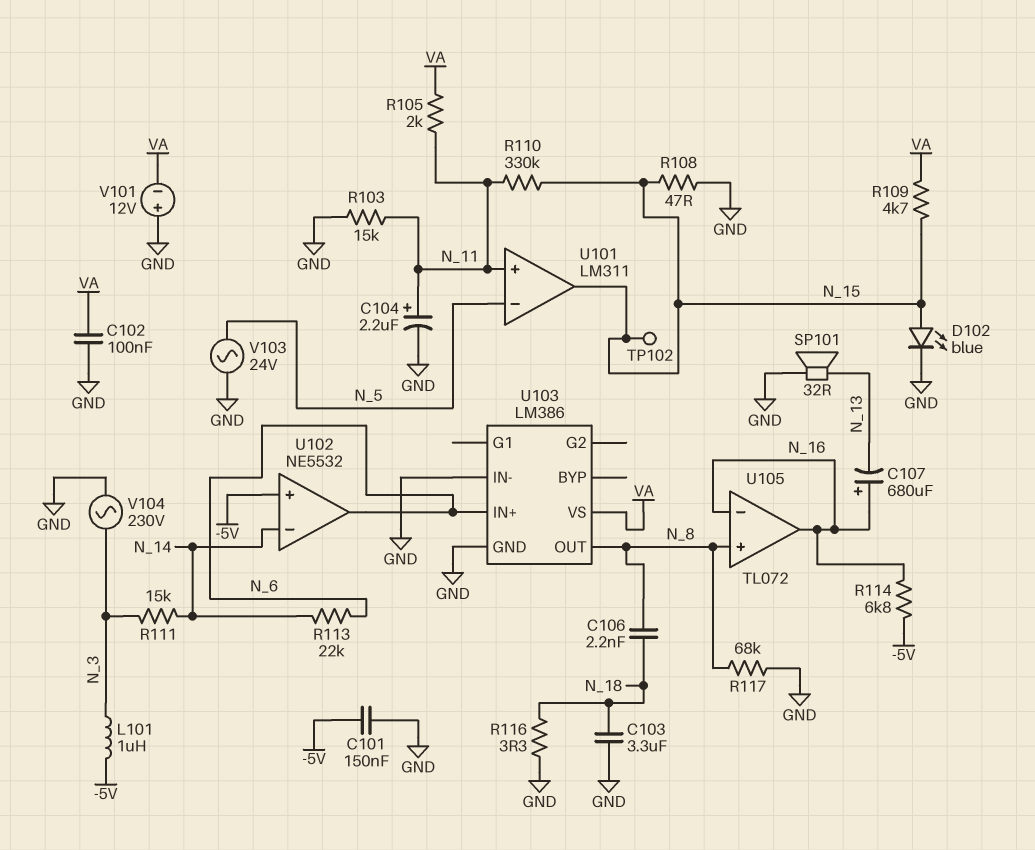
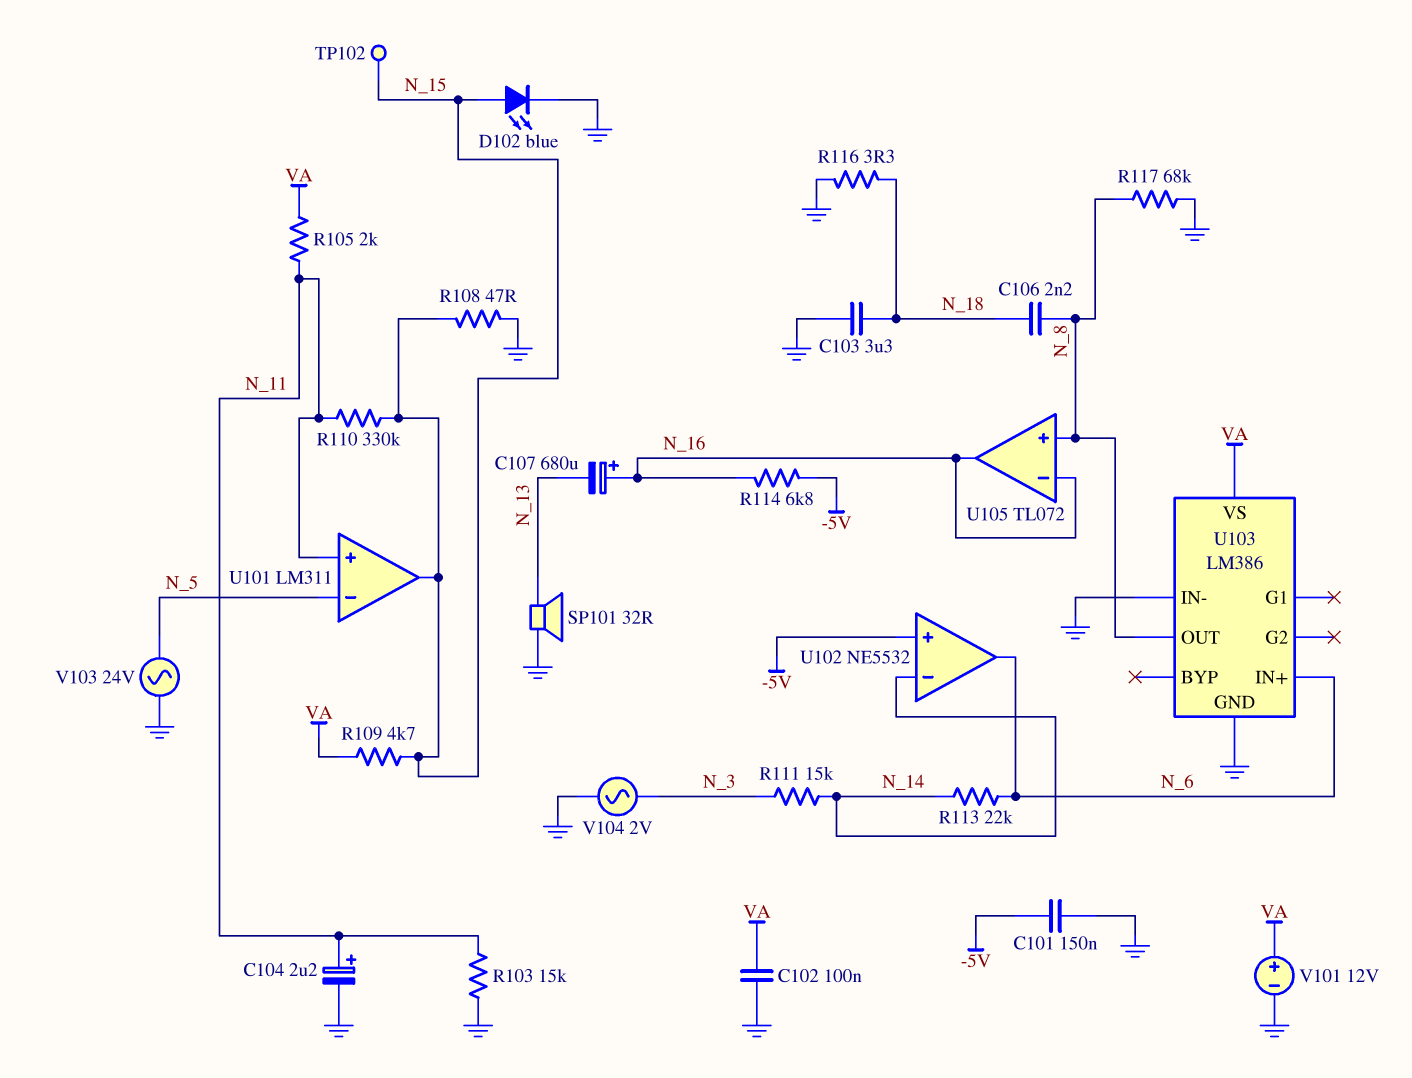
L101: 1uH (-5V, N_3) -> none
V101: 12V (plus GND, minus VA) -> 12V (plus VA, minus GND)
V104: AC 230V (GND, N_3) -> AC 2V (GND, N_3)

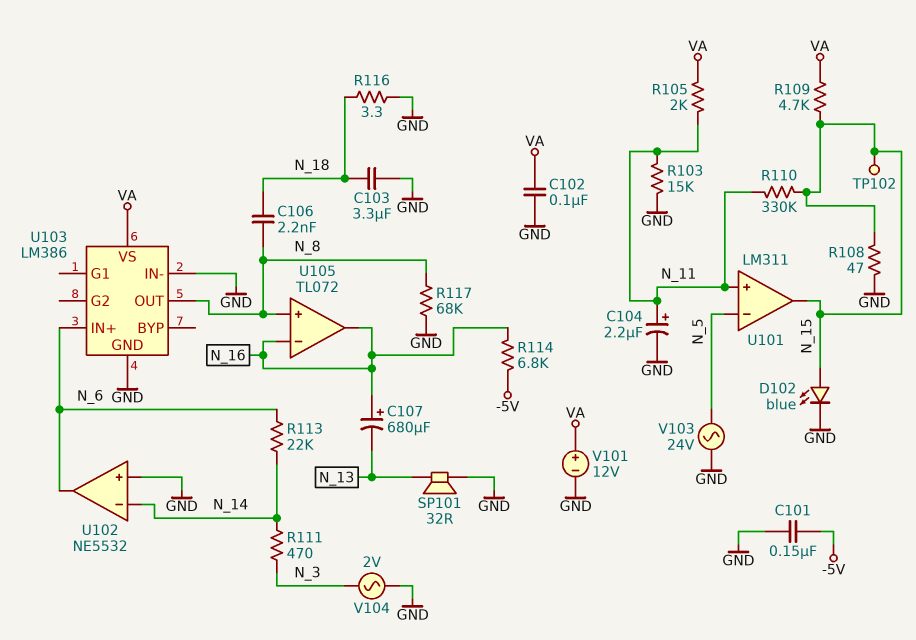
R111: 15k (N_3, N_14) -> 470 (N_3, N_14)
U102 pin in+: -5V -> GND

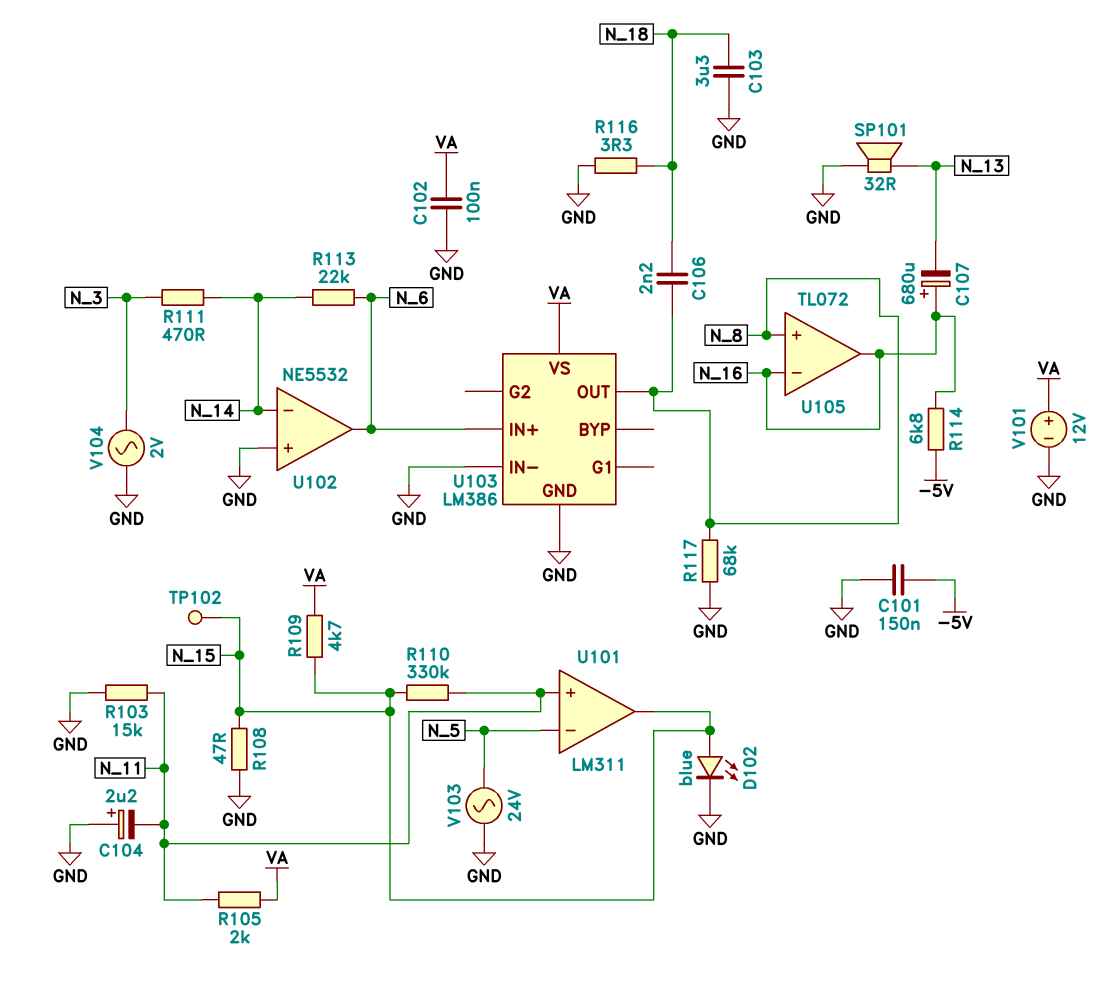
C104: 2.2uF (plus N_11, minus GND) -> 2.2uF (plus GND, minus N_11)

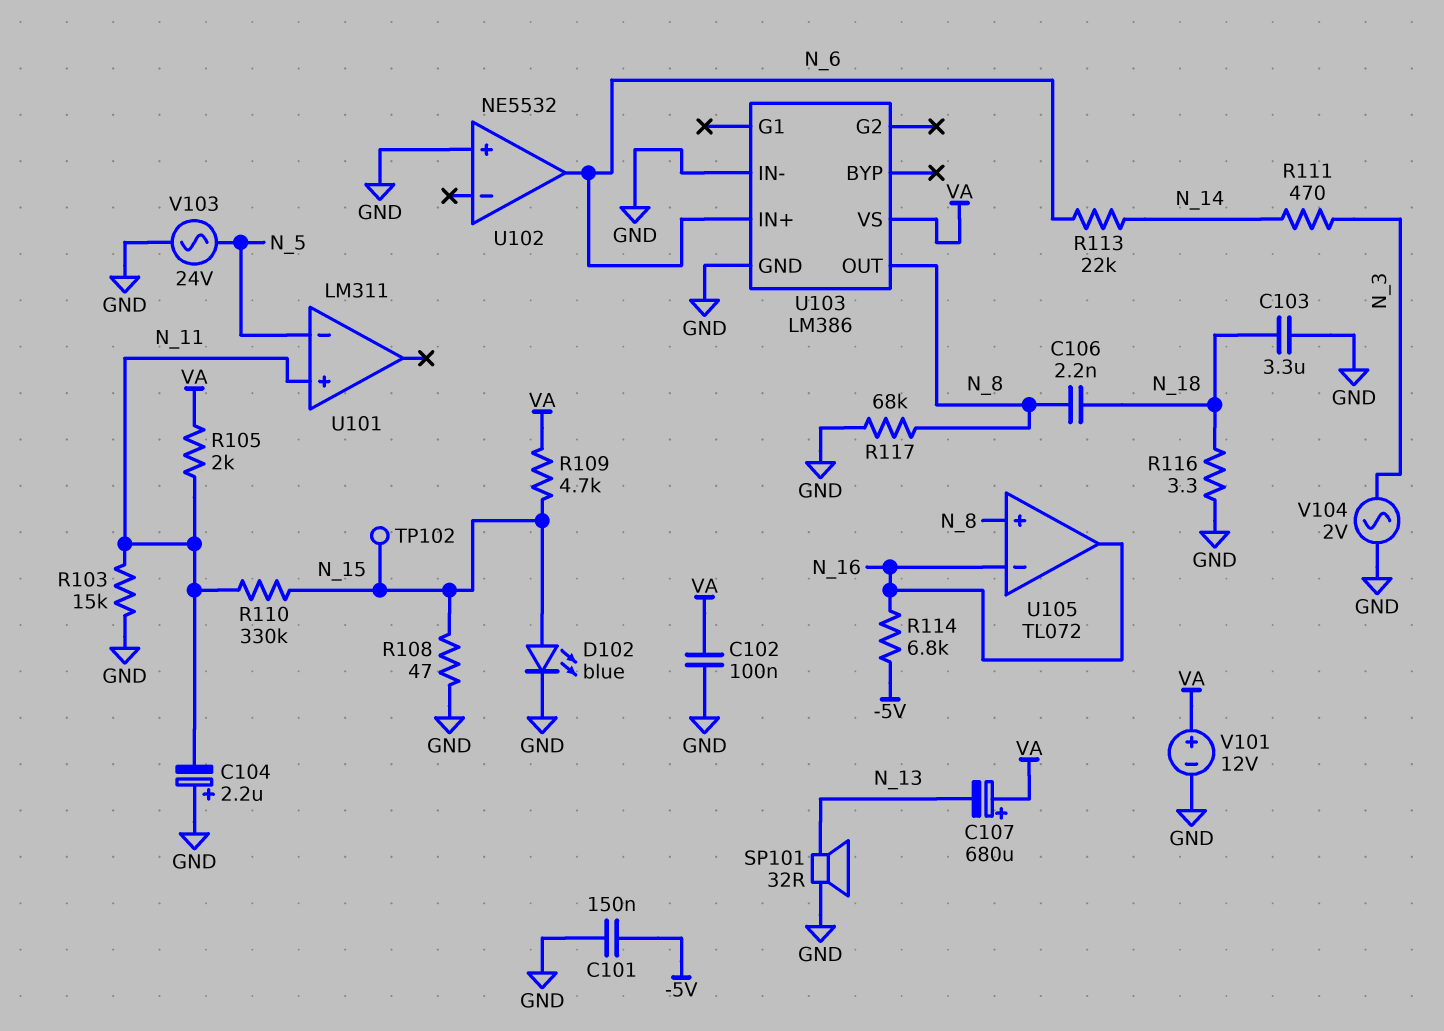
C107: 680uF (plus N_16, minus N_13) -> 680uF (plus VA, minus N_13)
U101 pin out: N_15 -> none
U102 pin in-: N_14 -> none

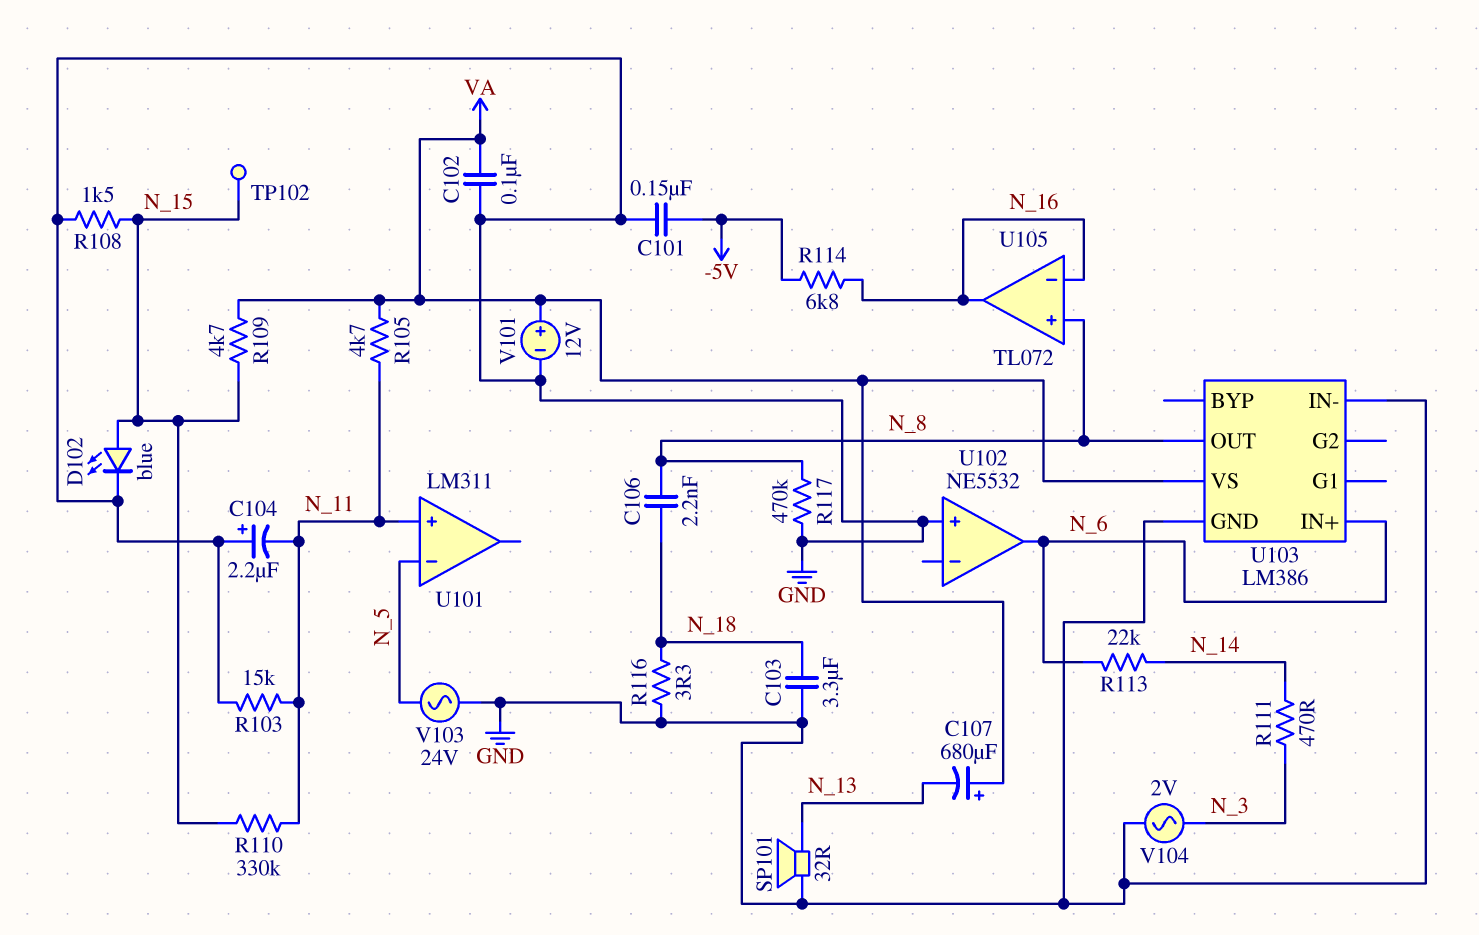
R105: 2k (N_11, VA) -> 4.7k (N_11, VA)
R108: 47 (GND, N_15) -> 1.5k (GND, N_15)
R117: 68k (GND, N_8) -> 470k (GND, N_8)

